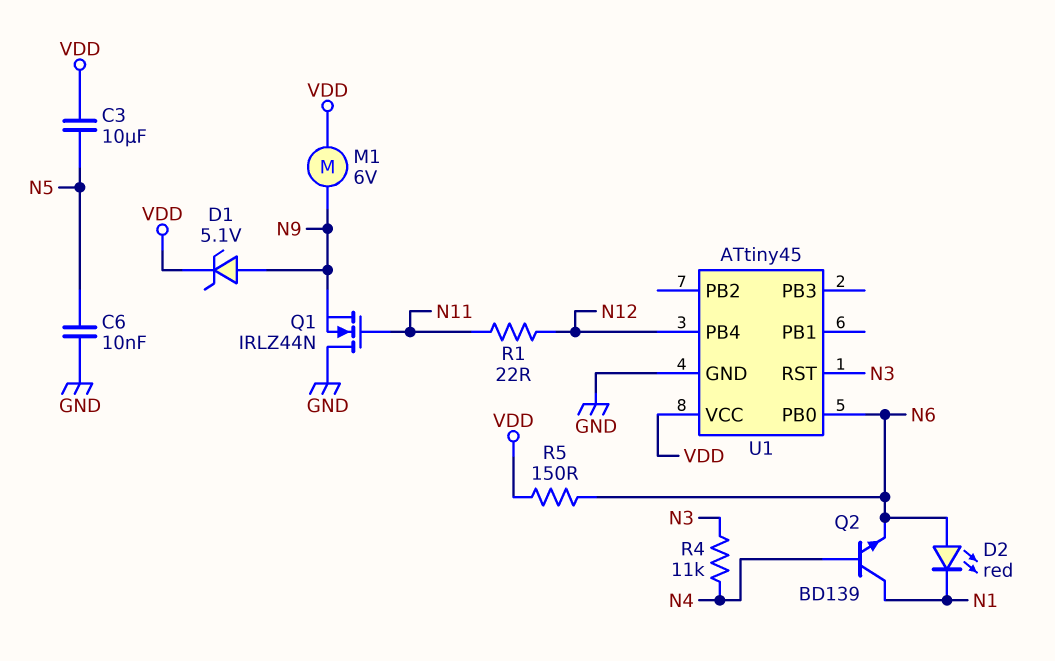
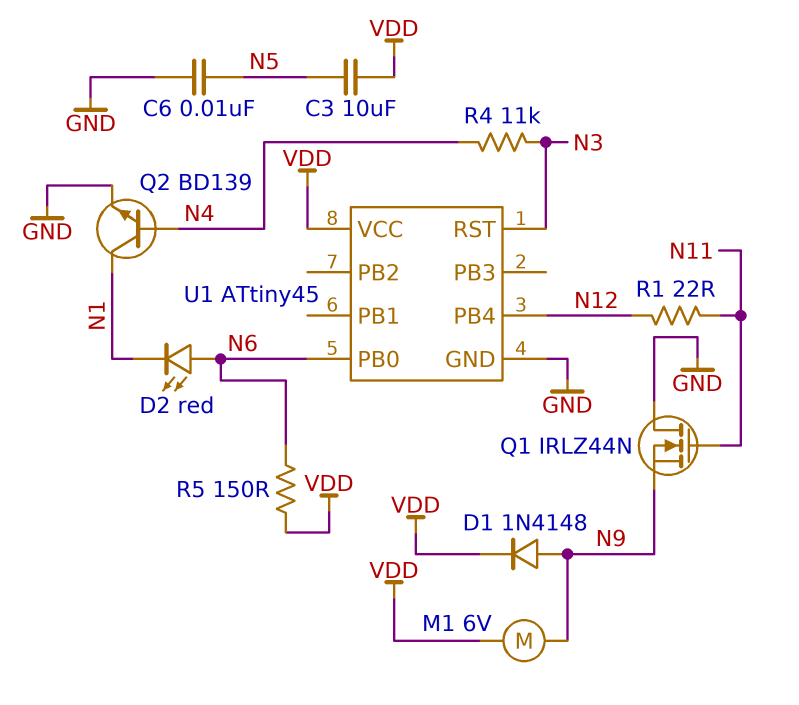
D1: zener 5.1V (A N9, K VDD) -> diode 1N4148 (A N9, K VDD)
Q2: NPN BD139 (B N4, C N1, E N6) -> NPN BD139 (B N4, C N1, E GND)

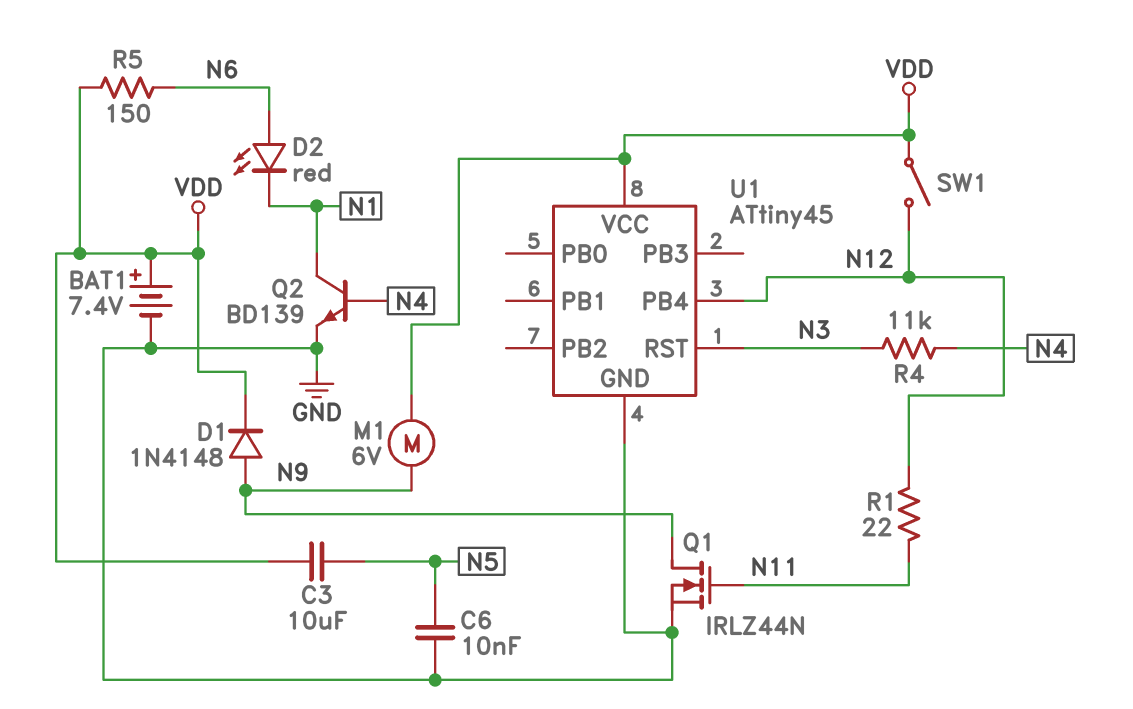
BAT1: none -> 7.4V (plus VDD, minus GND)
Q1: NMOS IRLZ44N (G N11, D GND, S N9) -> NMOS IRLZ44N (G N11, D N9, S GND)
SW1: none -> switch (N12, VDD)
U1 pin PB0: N6 -> none

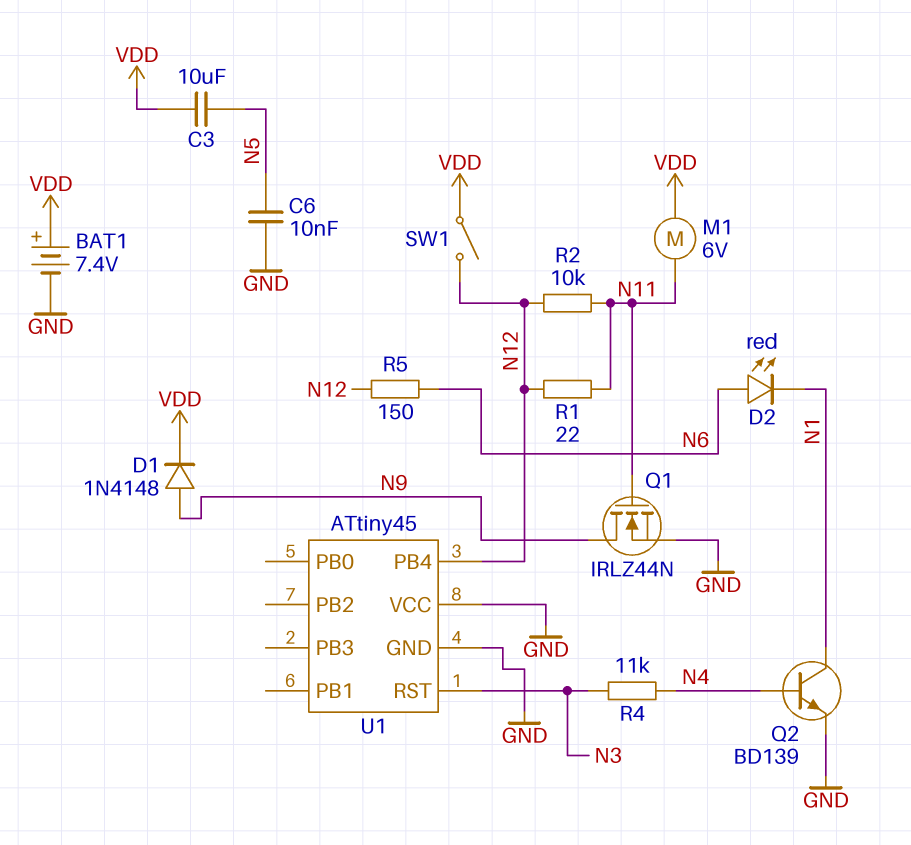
M1: motor 6V (N9, VDD) -> motor 6V (N11, VDD)
R2: none -> 10k (N11, N12)
R5: 150 (N6, VDD) -> 150 (N6, N12)
U1 pin VCC: VDD -> GND

